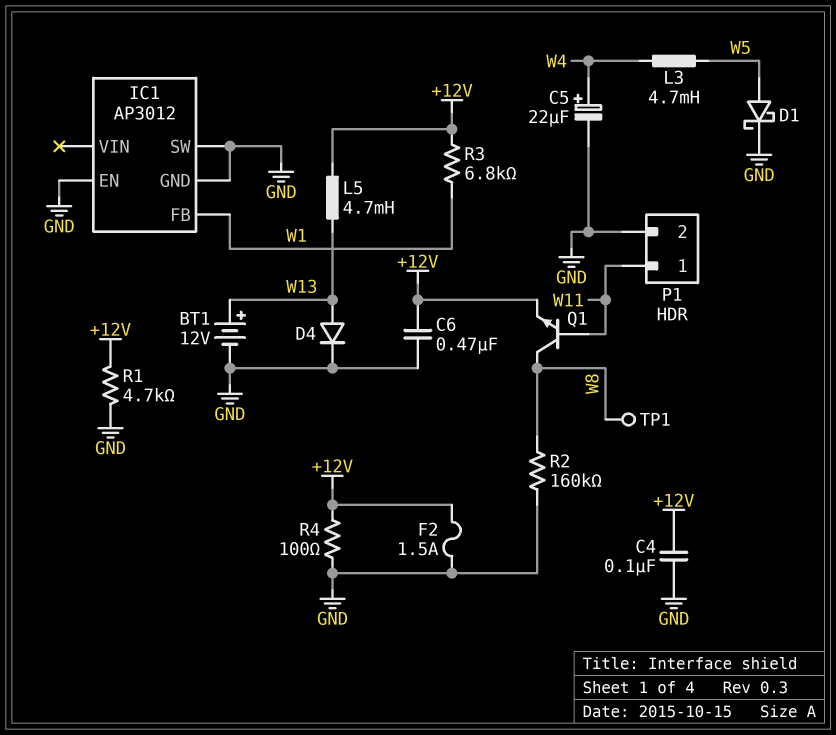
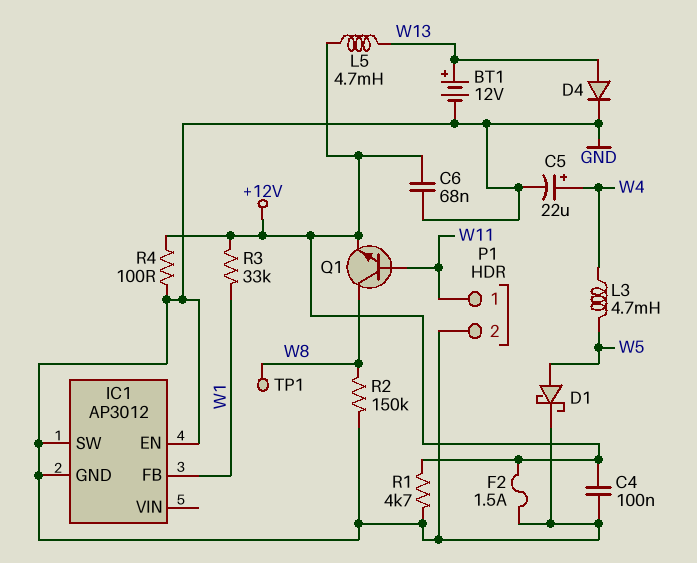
C6: 470nF (+12V, GND) -> 68nF (+12V, GND)
R2: 160k (GND, W8) -> 150k (GND, W8)
R3: 6.8k (+12V, W1) -> 33k (+12V, W1)

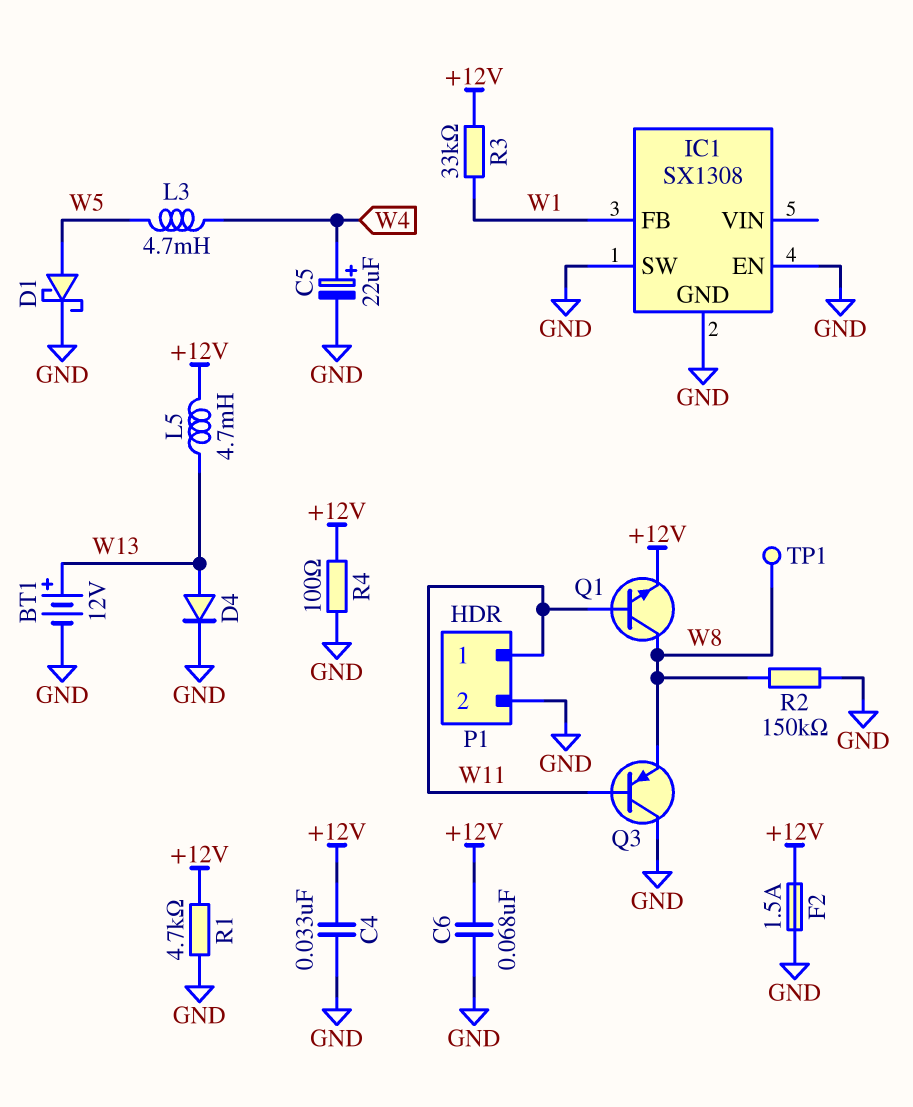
C4: 100nF (+12V, GND) -> 33nF (+12V, GND)
IC1: AP3012 -> SX1308
Q3: none -> PNP (B W11, C GND, E W8)

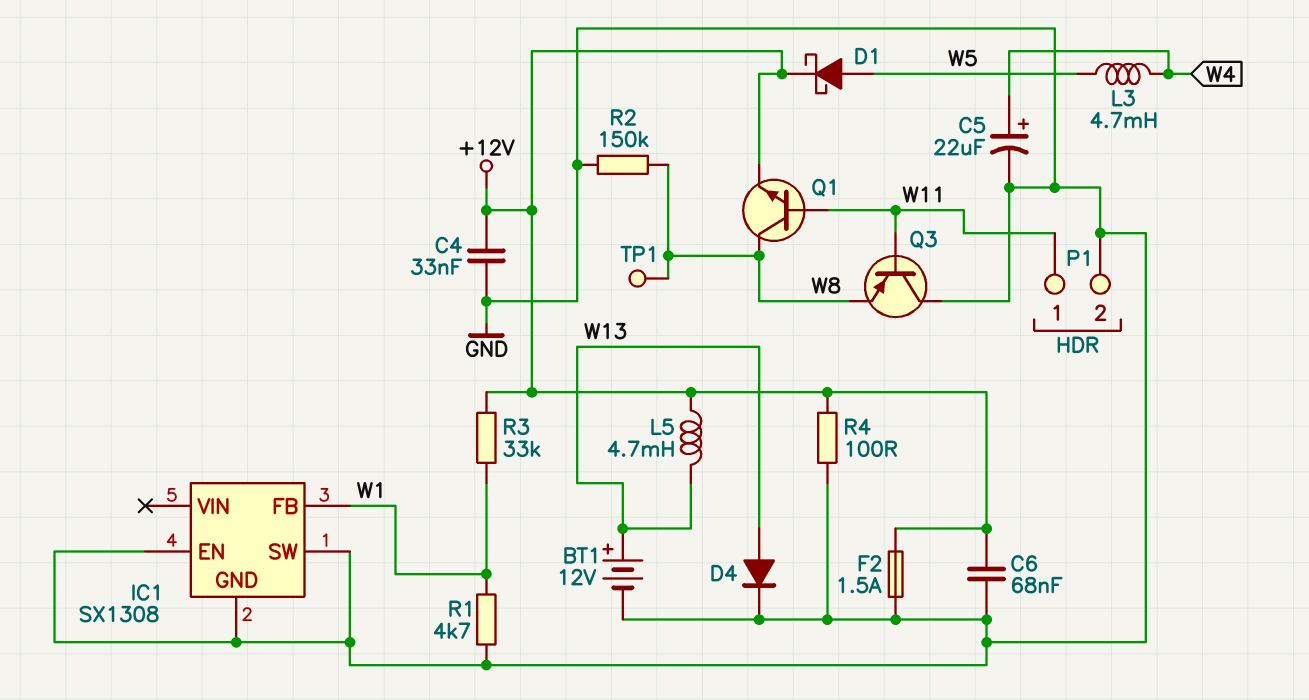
D1: schottky (A W5, K GND) -> schottky (A W5, K +12V)
R1: 4.7k (+12V, GND) -> 4.7k (GND, W1)

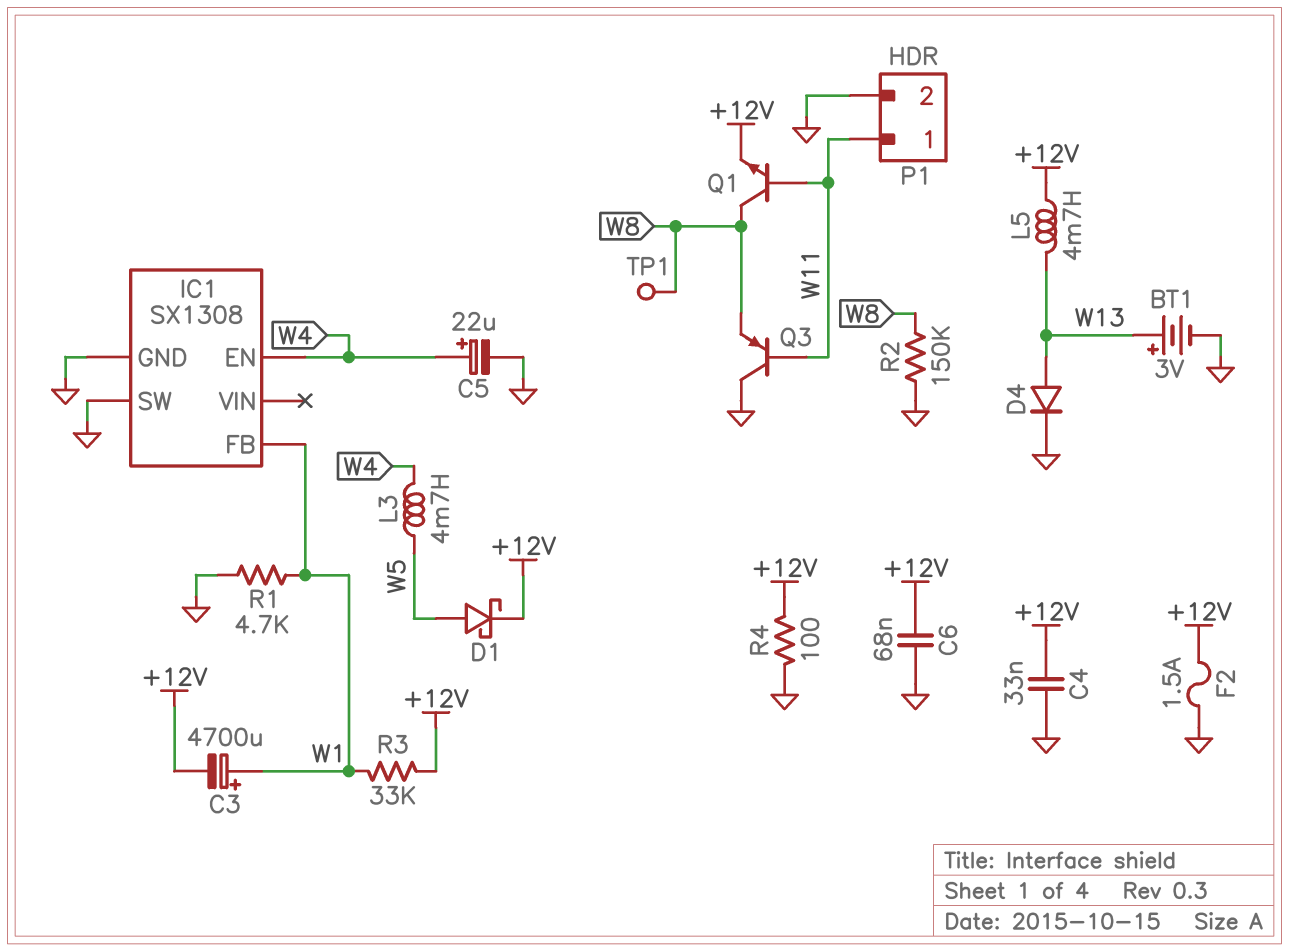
BT1: 12V (plus W13, minus GND) -> 3V (plus W13, minus GND)
C3: none -> 4700uF (plus W1, minus +12V)
IC1 pin EN: GND -> W4

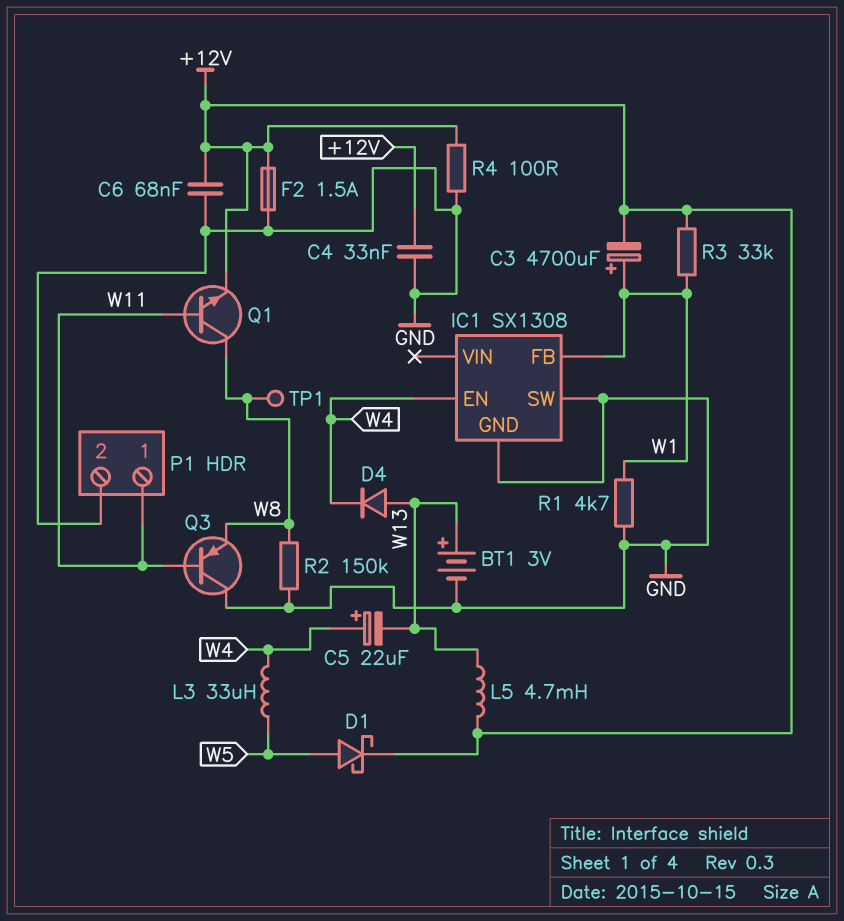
C5: 22uF (plus W4, minus GND) -> 22uF (plus W4, minus W13)
D4: diode (A W13, K GND) -> diode (A W13, K W4)
L3: 4.7mH (W4, W5) -> 33uH (W4, W5)

